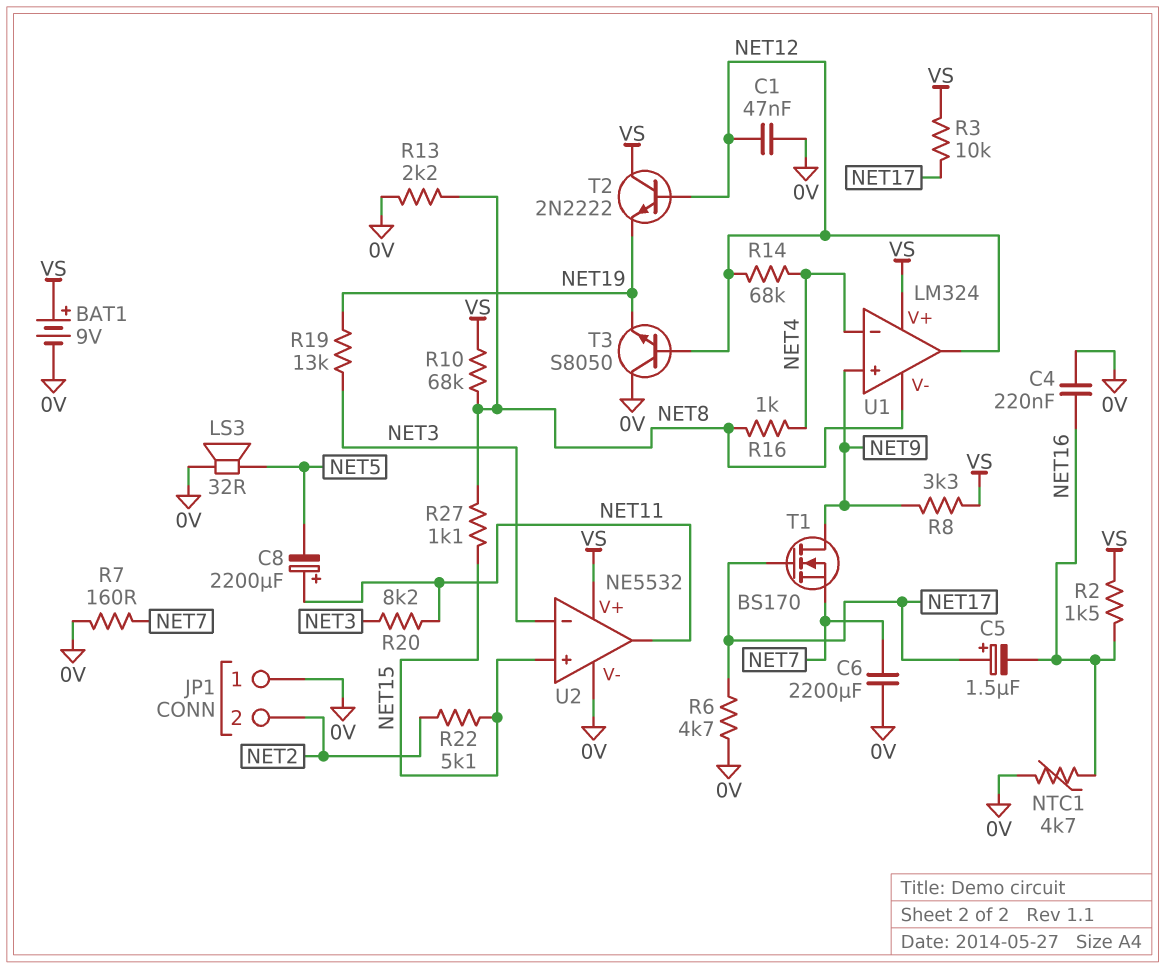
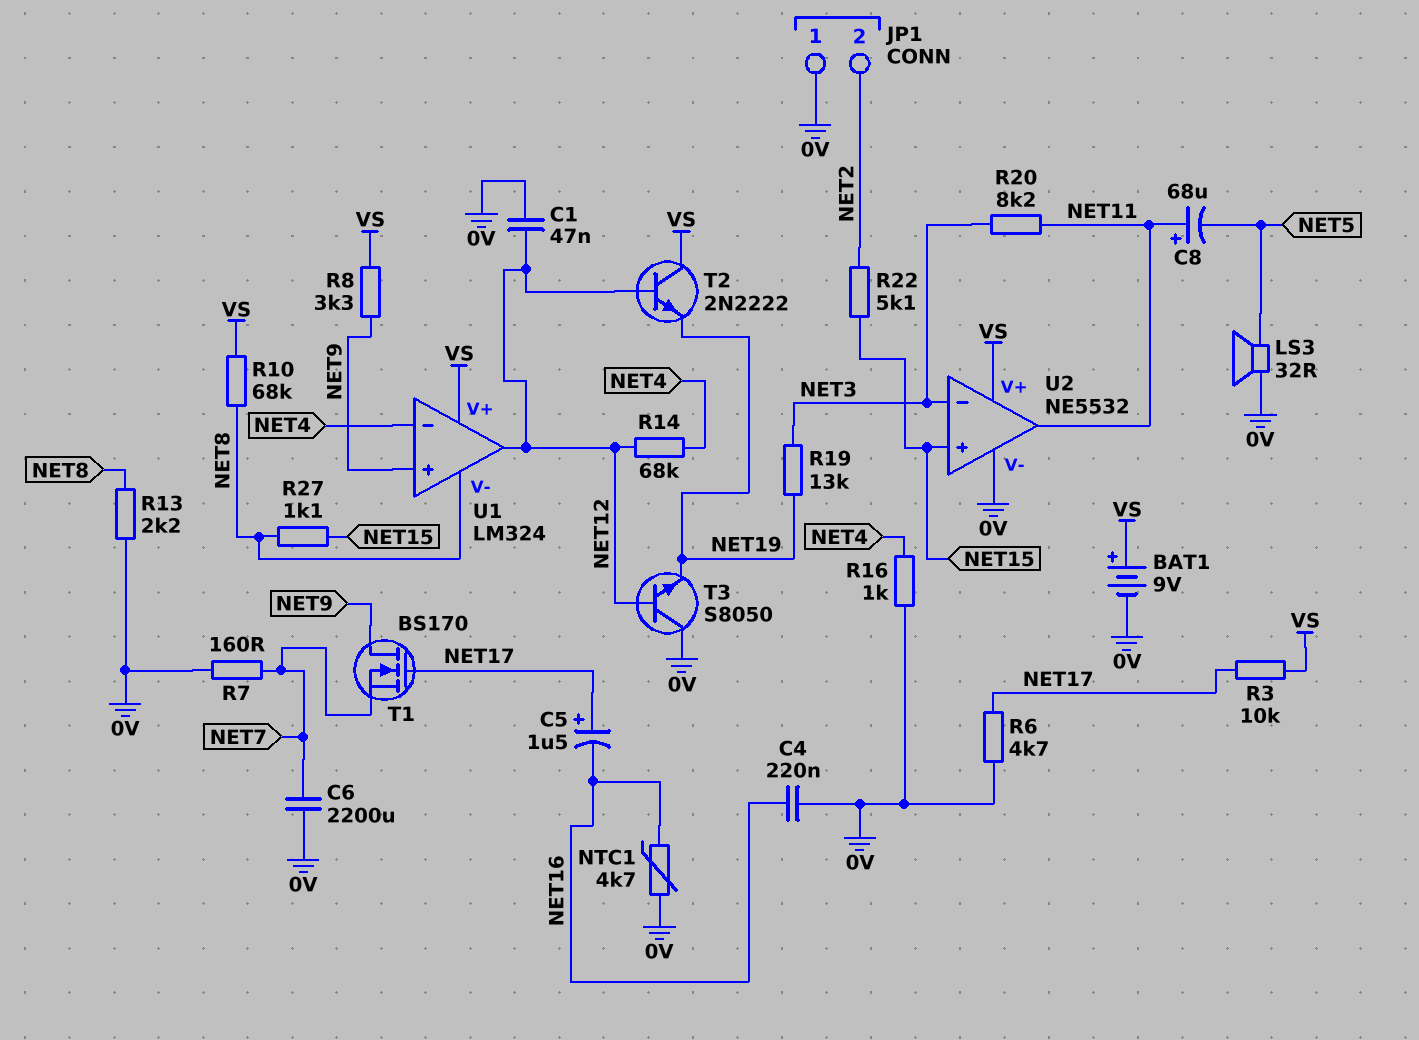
C8: 2200uF (plus NET11, minus NET5) -> 68uF (plus NET11, minus NET5)
R2: 1.5k (NET16, VS) -> none
R16: 1k (NET4, NET8) -> 1k (0V, NET4)

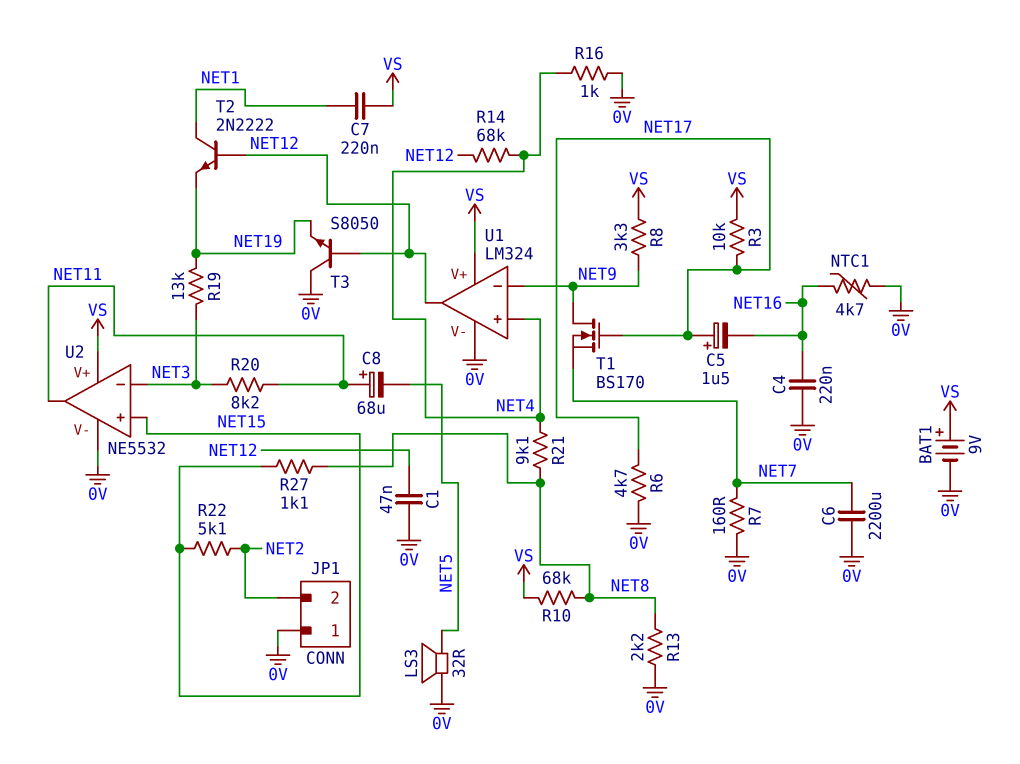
C7: none -> 220nF (NET1, VS)
R21: none -> 9.1k (NET4, NET8)
T2: NPN 2N2222 (B NET12, C VS, E NET19) -> NPN 2N2222 (B NET12, C NET1, E NET19)
U1 pin V-: NET8 -> 0V
U1 pin in+: NET9 -> NET4
U1 pin in-: NET4 -> NET9

